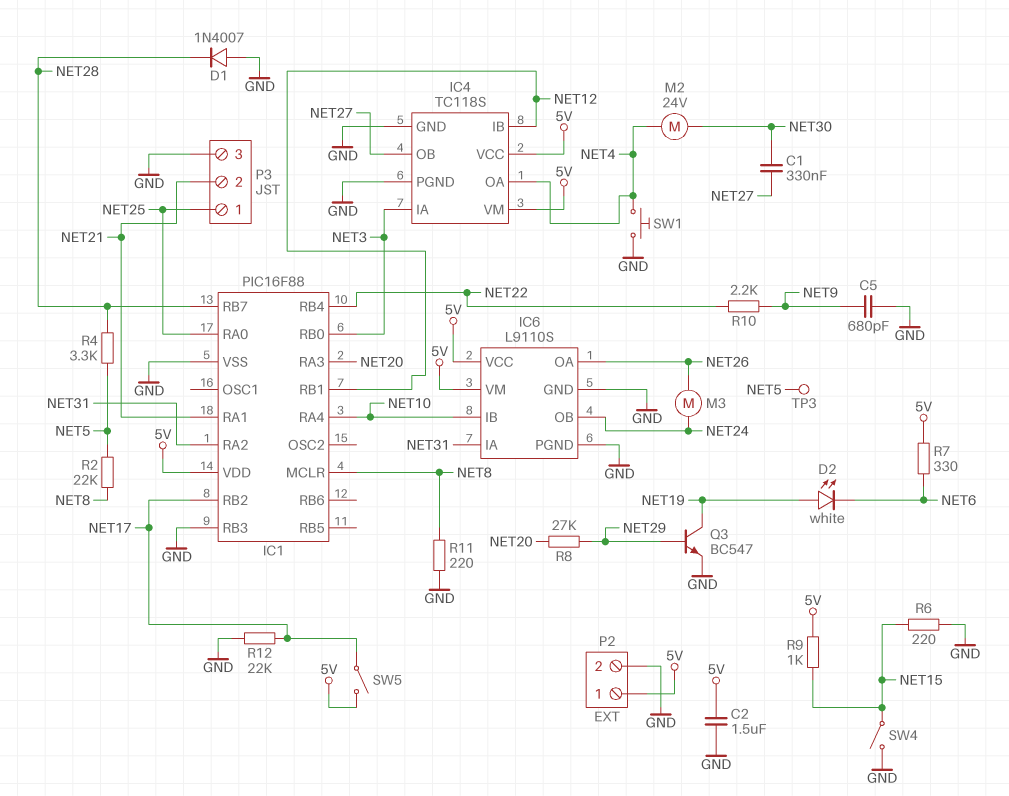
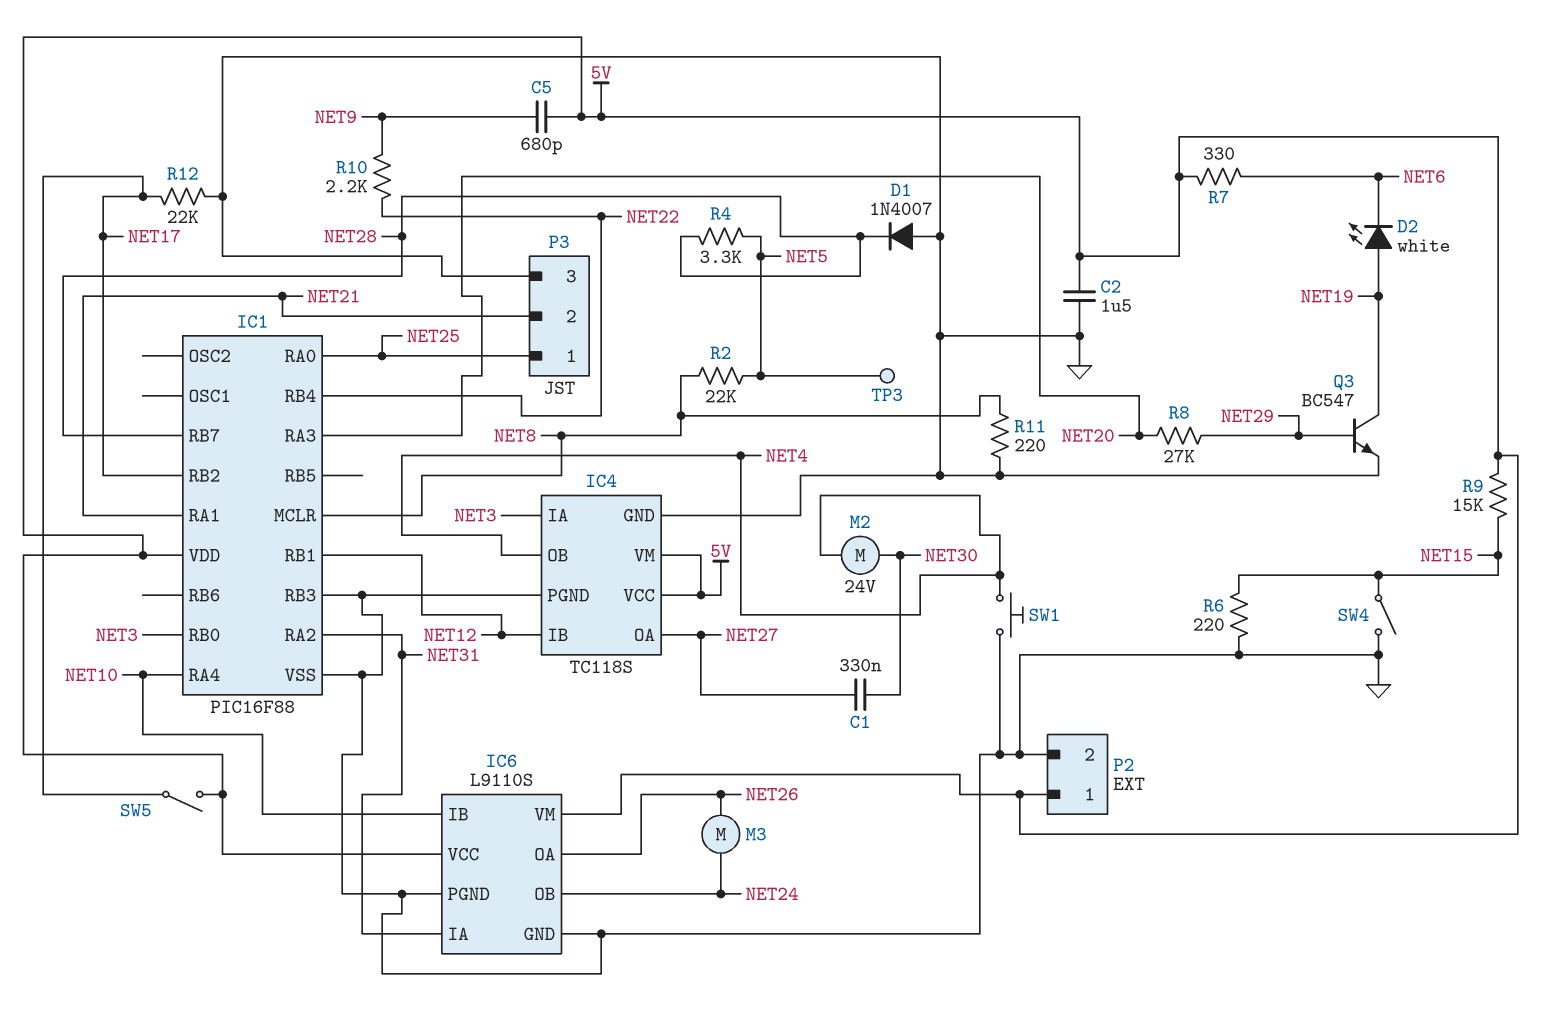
C5: 680pF (GND, NET9) -> 680pF (5V, NET9)
IC4 pin OA: NET4 -> NET27
IC4 pin OB: NET27 -> NET4
R9: 1k (5V, NET15) -> 15k (5V, NET15)

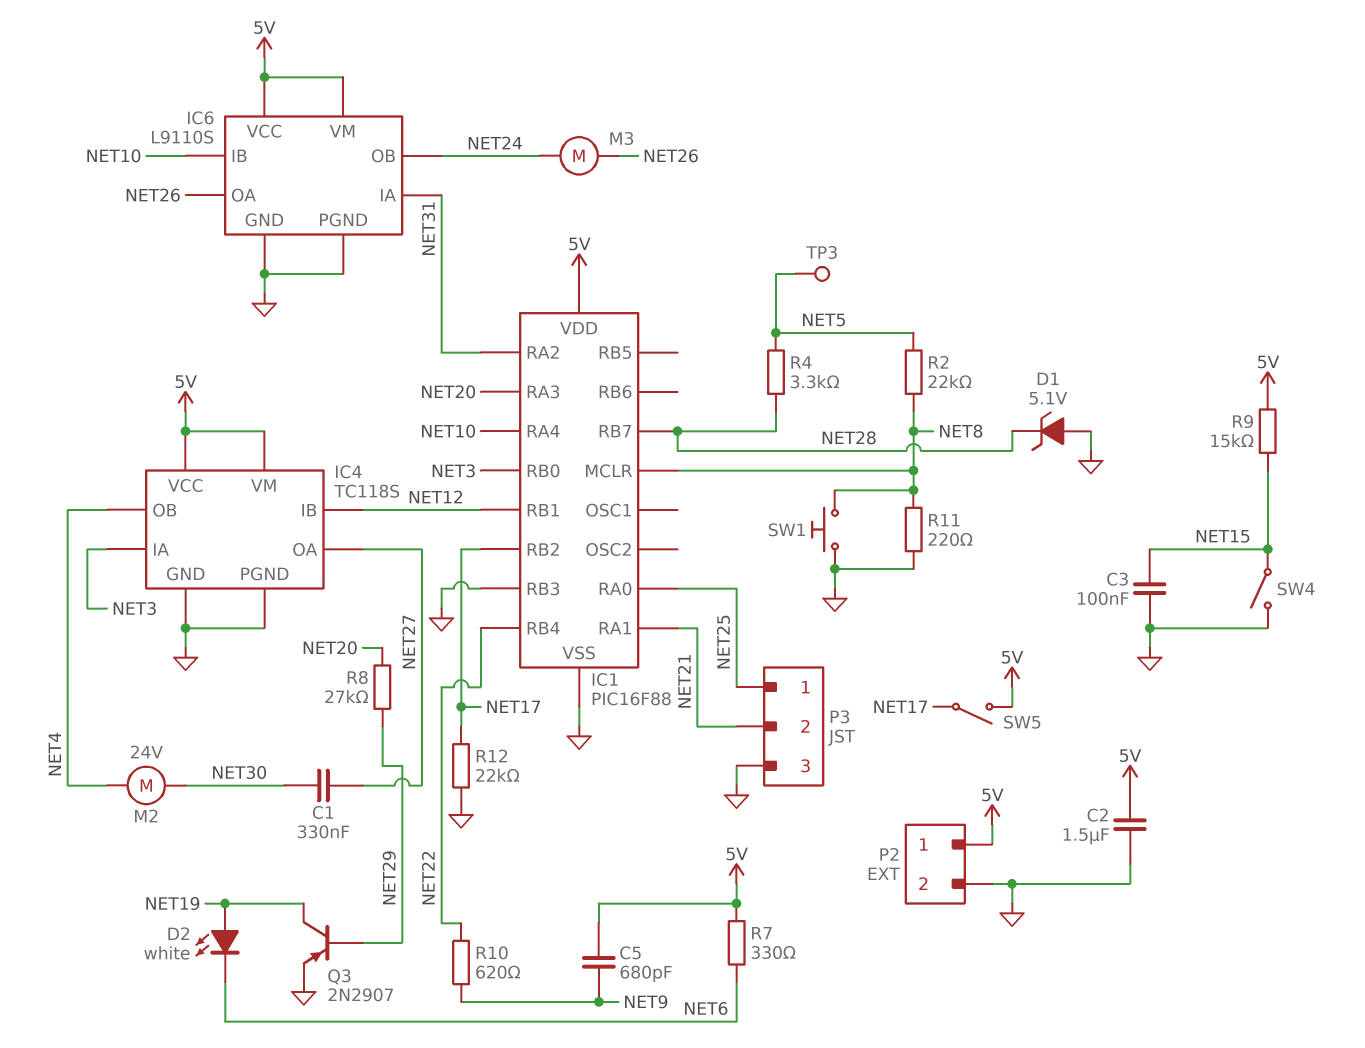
C3: none -> 100nF (GND, NET15)
D1: diode 1N4007 (A GND, K NET28) -> zener 5.1V (A GND, K NET28)
Q3: NPN BC547 (B NET29, C NET19, E GND) -> PNP 2N2907 (B NET29, C NET19, E GND)
R6: 220 (GND, NET15) -> none
R10: 2.2k (NET9, NET22) -> 620 (NET9, NET22)
SW1: button (GND, NET4) -> button (GND, NET8)

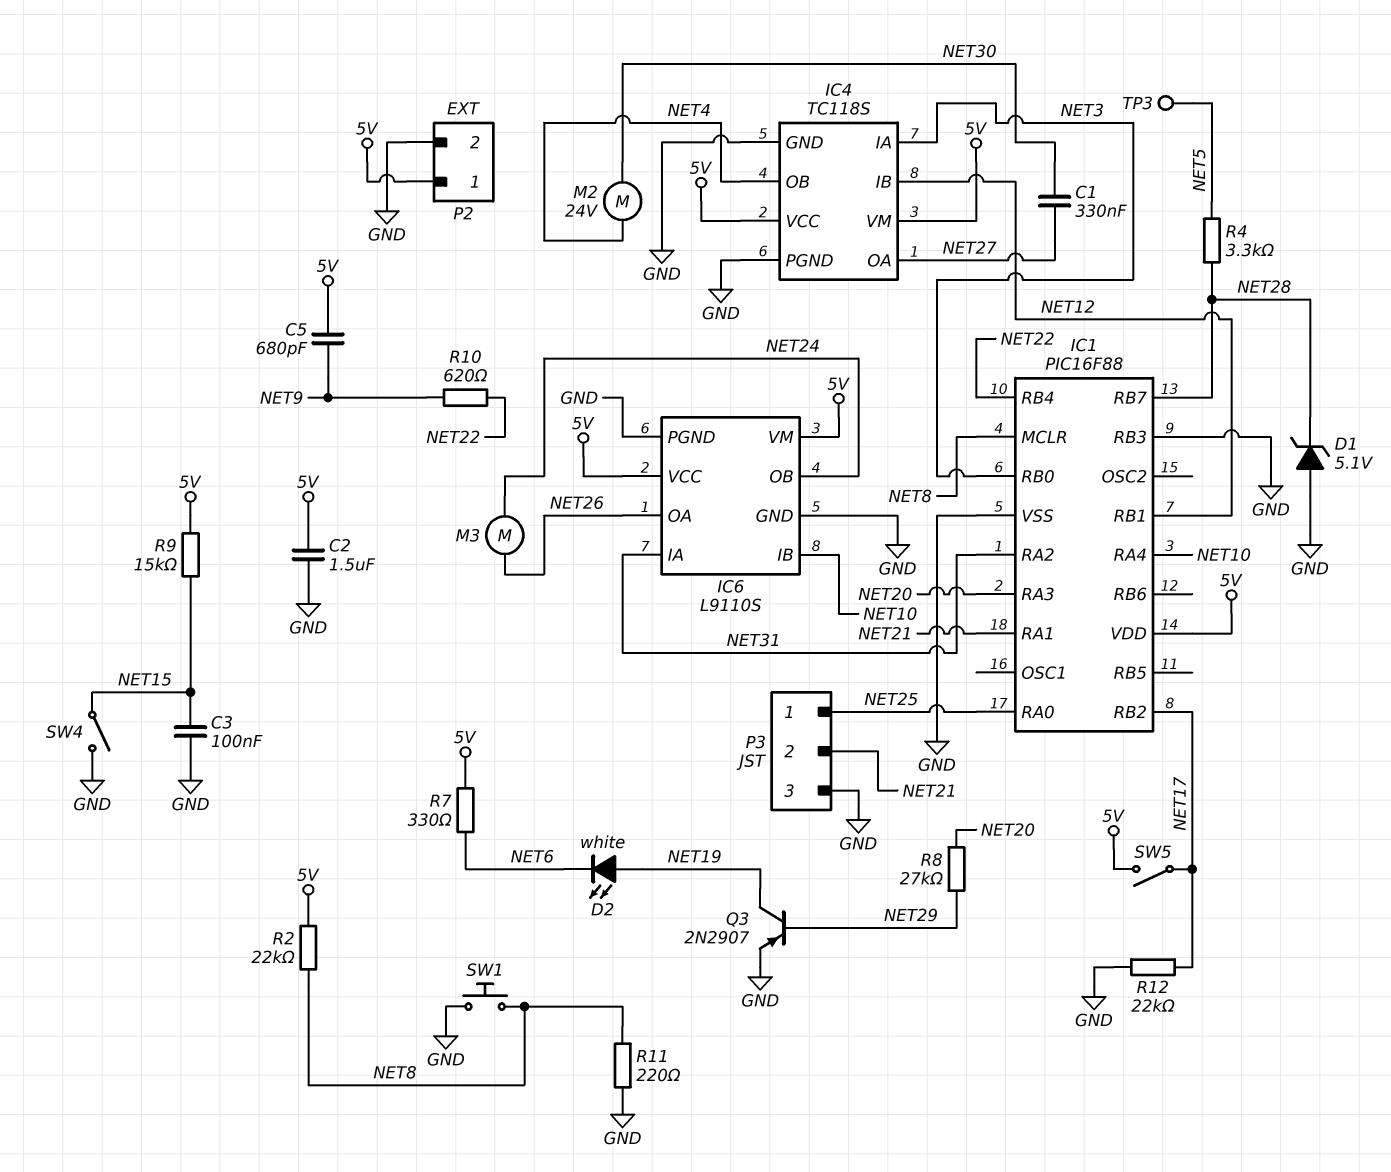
R2: 22k (NET5, NET8) -> 22k (5V, NET8)

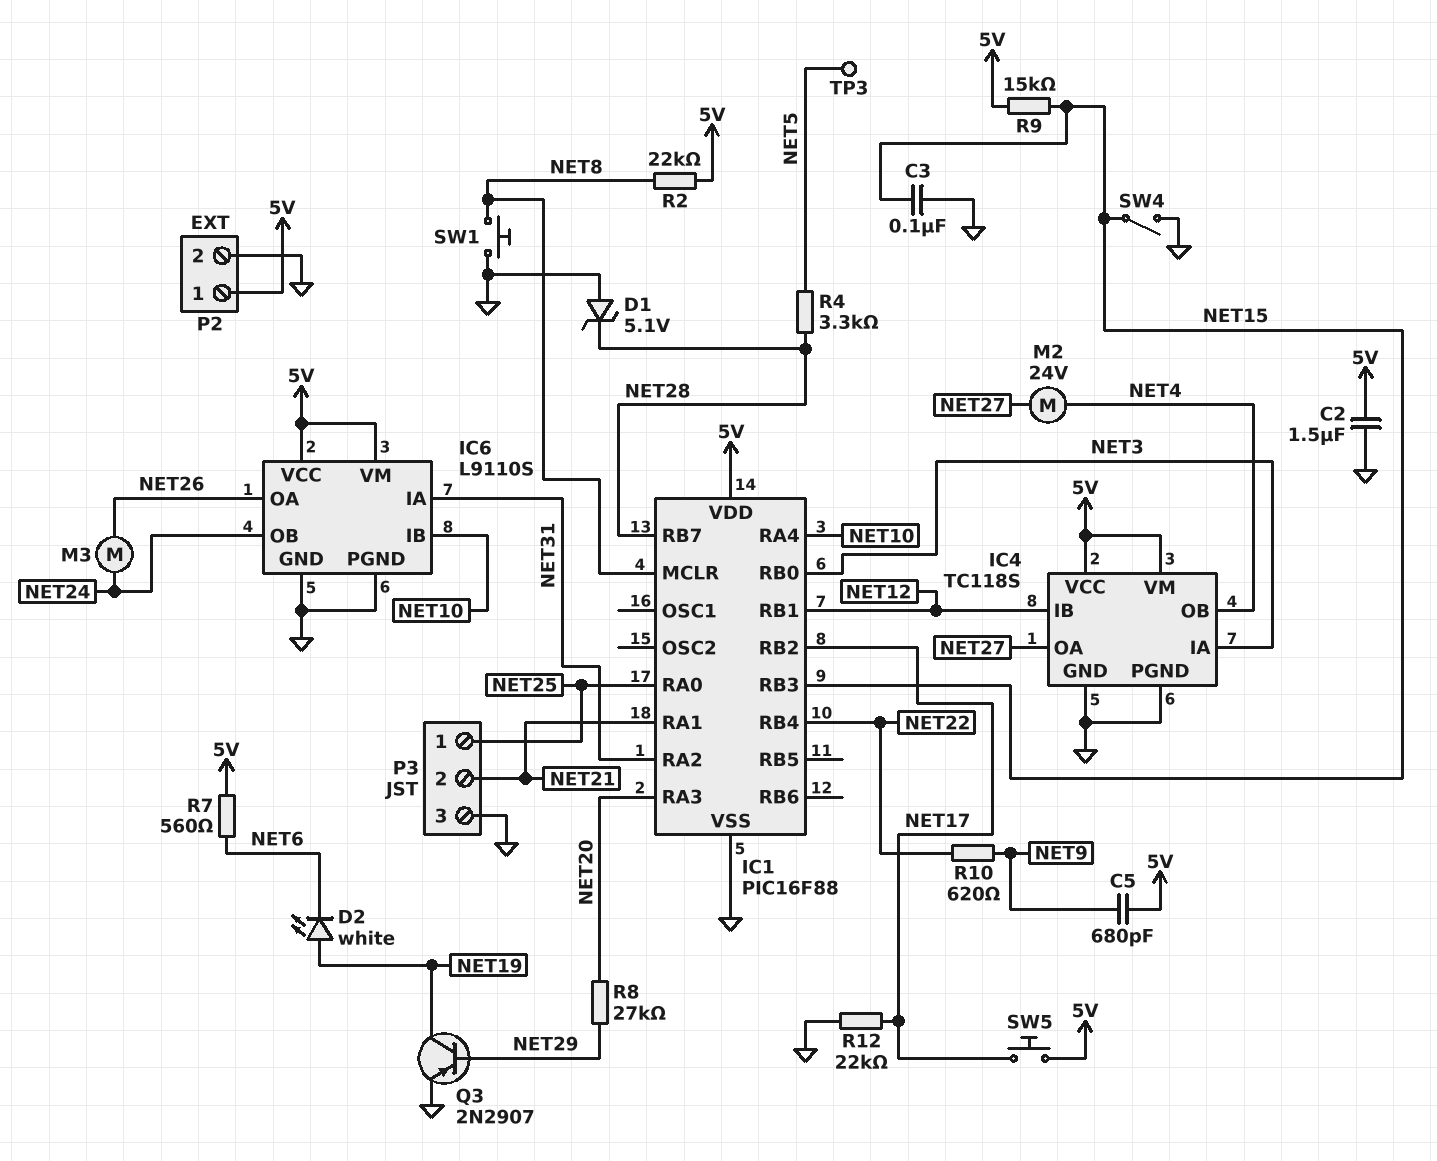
C1: 330nF (NET27, NET30) -> none
IC1 pin RB3: GND -> NET15
M2: motor 24V (NET4, NET30) -> motor 24V (NET4, NET27)
R7: 330 (5V, NET6) -> 560 (5V, NET6)
R11: 220 (GND, NET8) -> none
SW5: switch (5V, NET17) -> button (5V, NET17)

